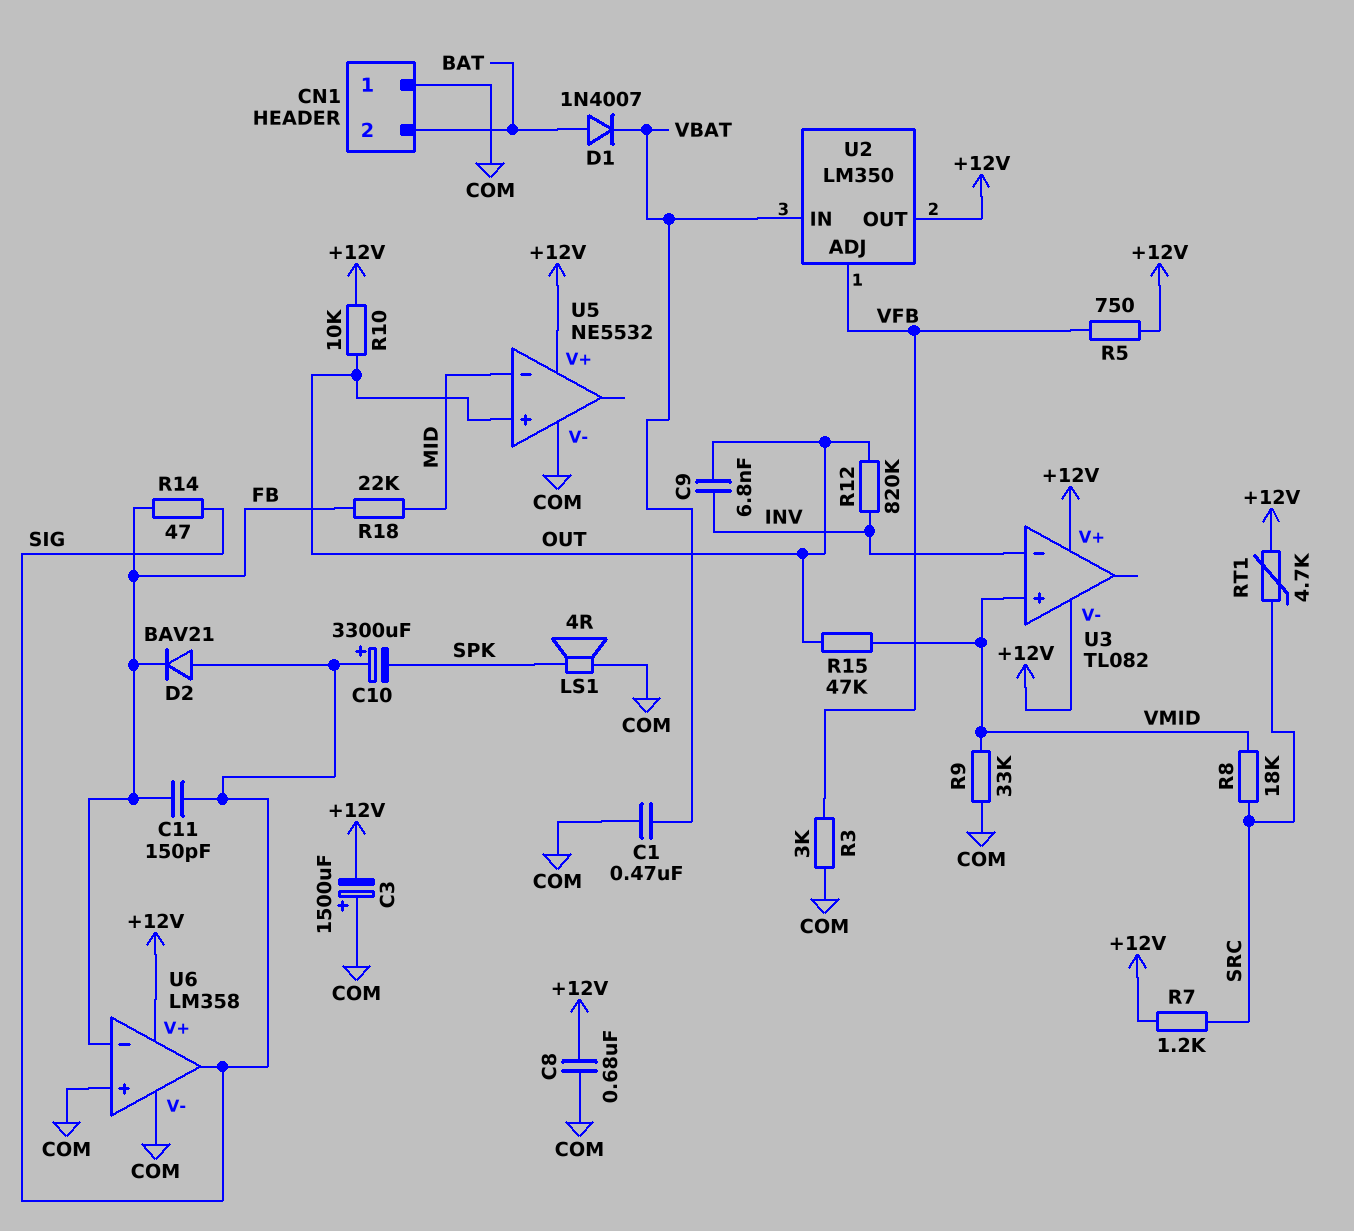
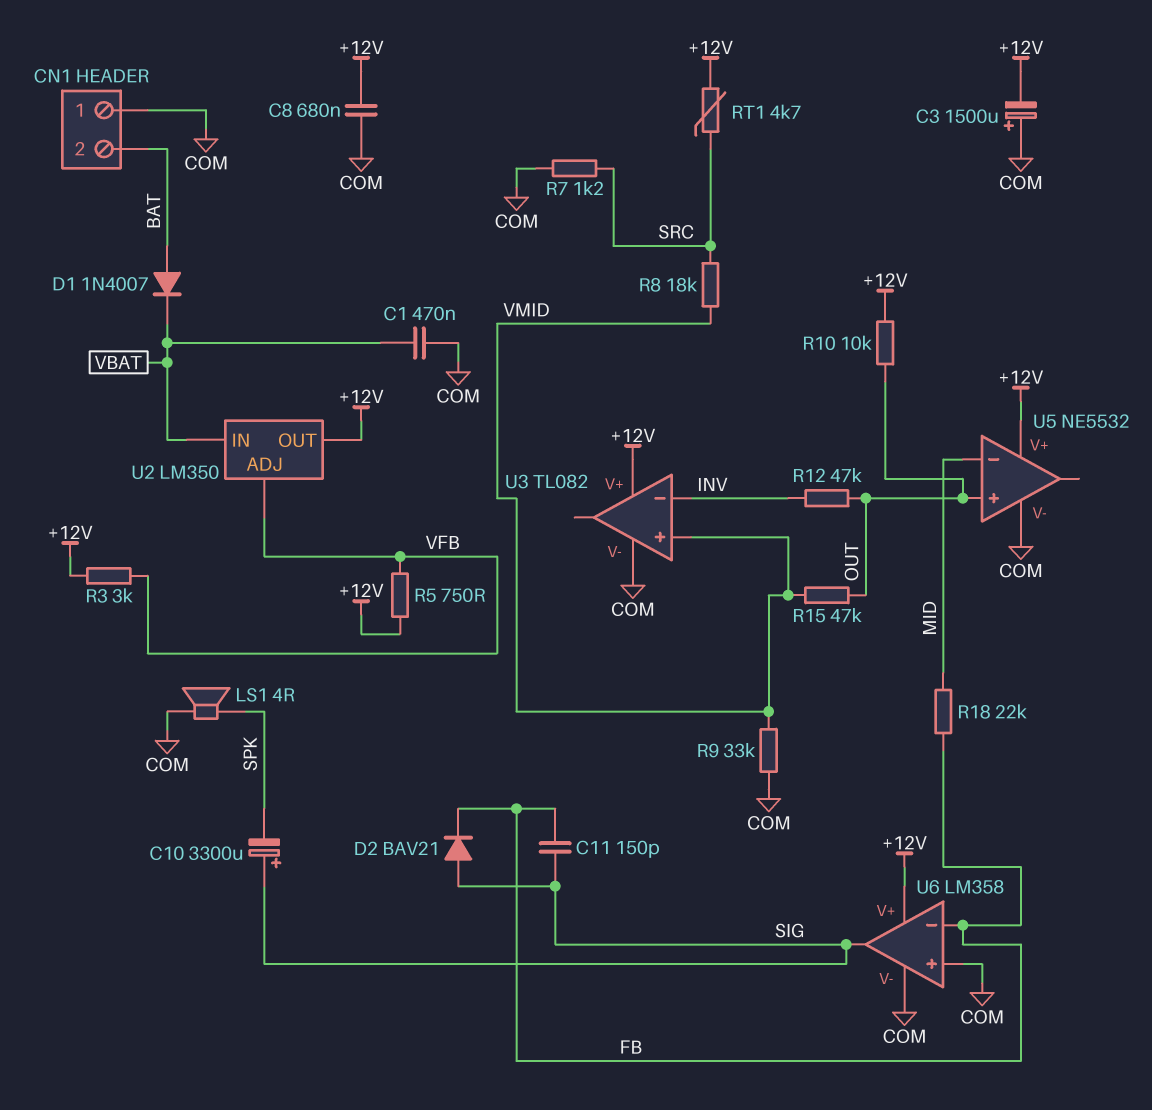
C9: 6.8nF (INV, OUT) -> none
R3: 3k (COM, VFB) -> 3k (+12V, VFB)
R7: 1.2k (+12V, SRC) -> 1.2k (COM, SRC)
R12: 820k (INV, OUT) -> 47k (INV, OUT)
R14: 47 (FB, SIG) -> none
U3 pin V-: +12V -> COM

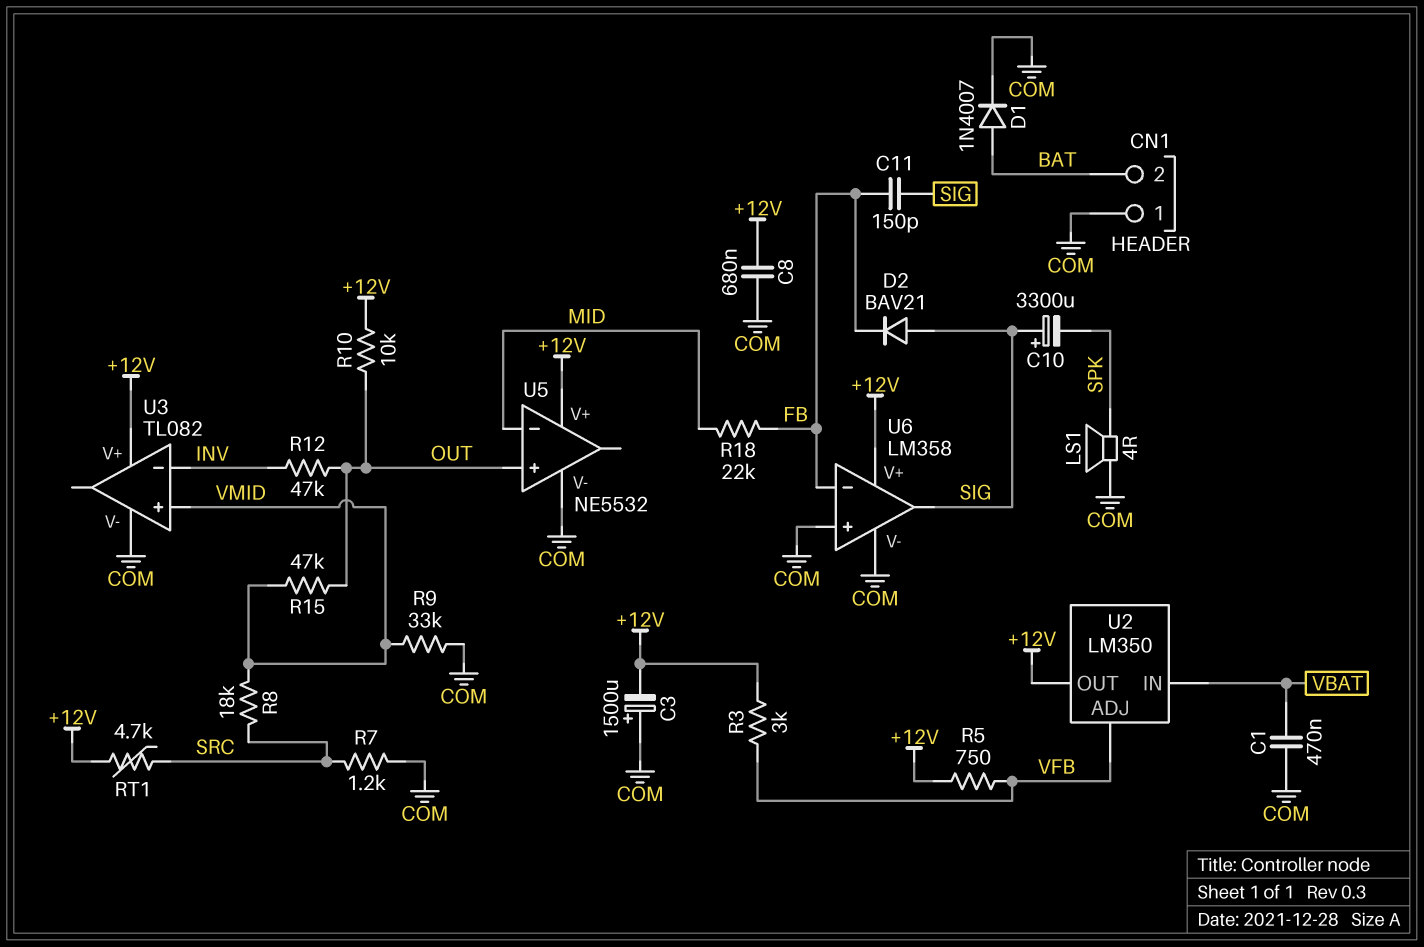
D1: diode 1N4007 (A BAT, K VBAT) -> diode 1N4007 (A BAT, K COM)

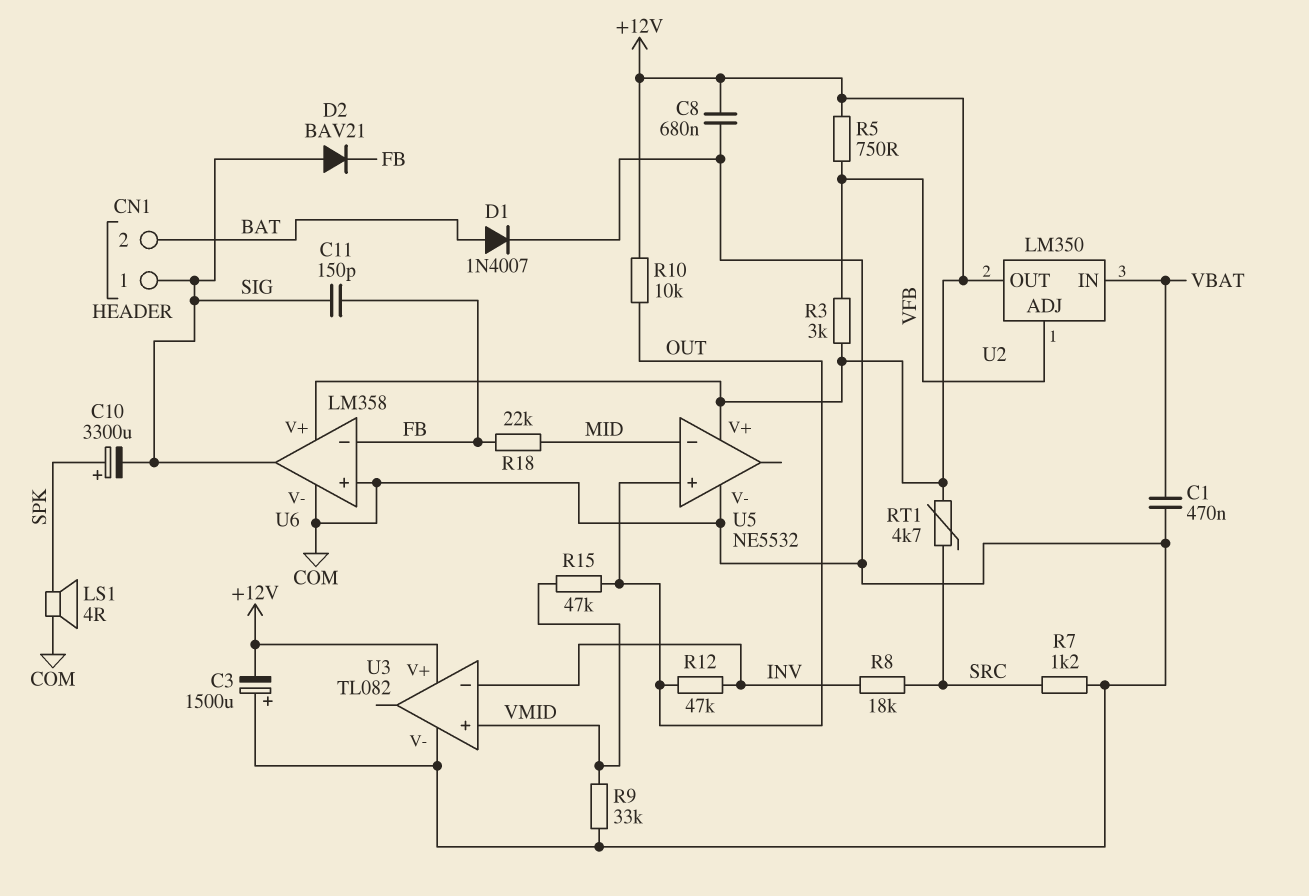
C10: 3300uF (plus SIG, minus SPK) -> 3300uF (plus SPK, minus SIG)
CN1 pin 1: COM -> SIG
R8: 18k (SRC, VMID) -> 18k (INV, SRC)

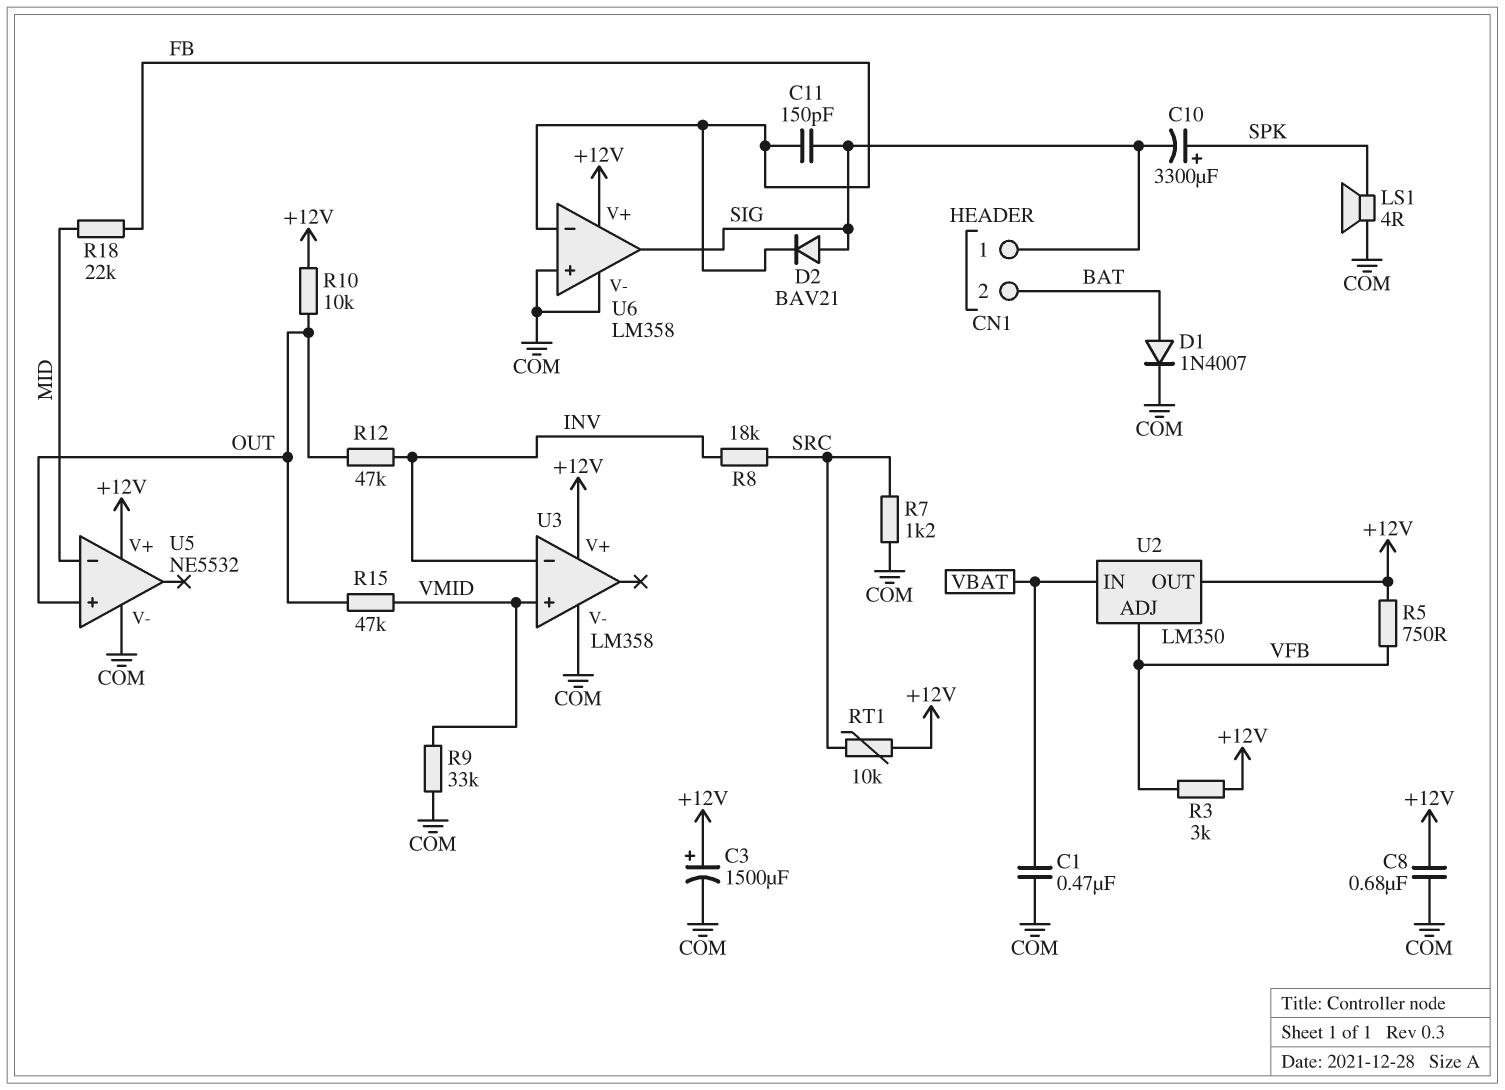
C3: 1500uF (plus COM, minus +12V) -> 1500uF (plus +12V, minus COM)
RT1: 4.7k (+12V, SRC) -> 10k (+12V, SRC)
U3: TL082 -> LM358

